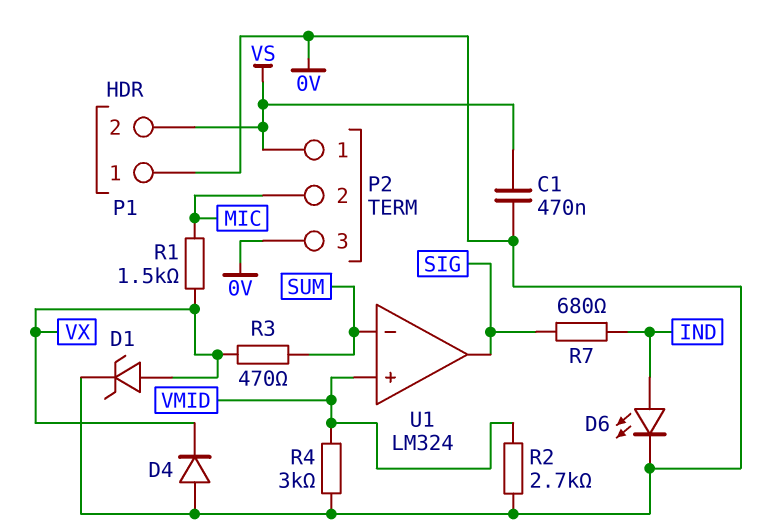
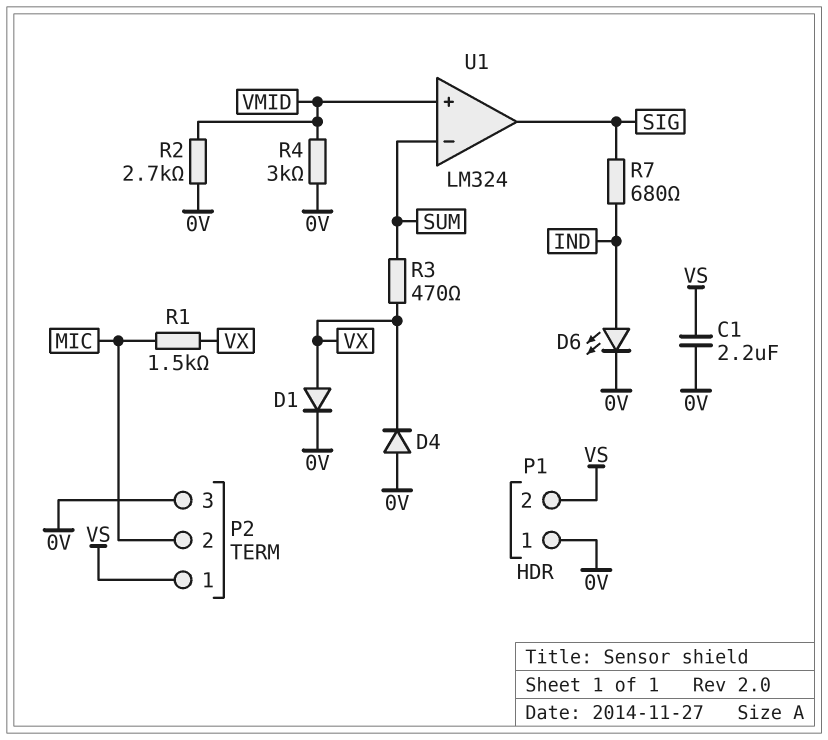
C1: 470nF (0V, VS) -> 2.2uF (0V, VS)
D1: zener (A VX, K 0V) -> diode (A VX, K 0V)

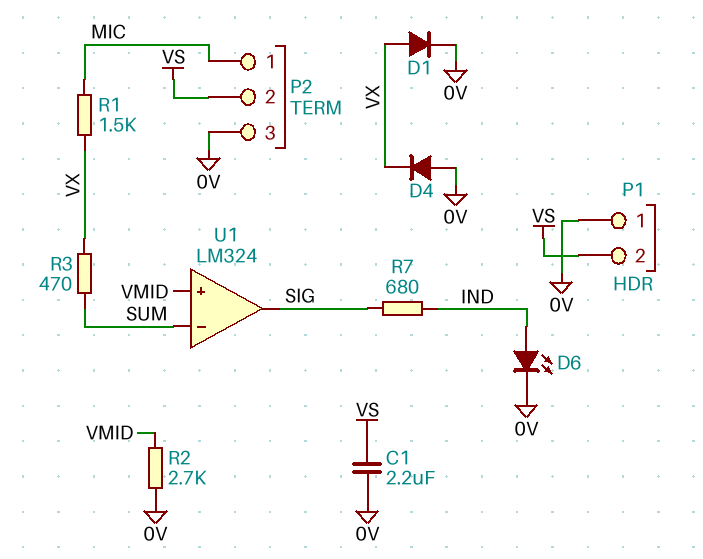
P2 pin 1: VS -> MIC
P2 pin 2: MIC -> VS
R4: 3k (0V, VMID) -> none

